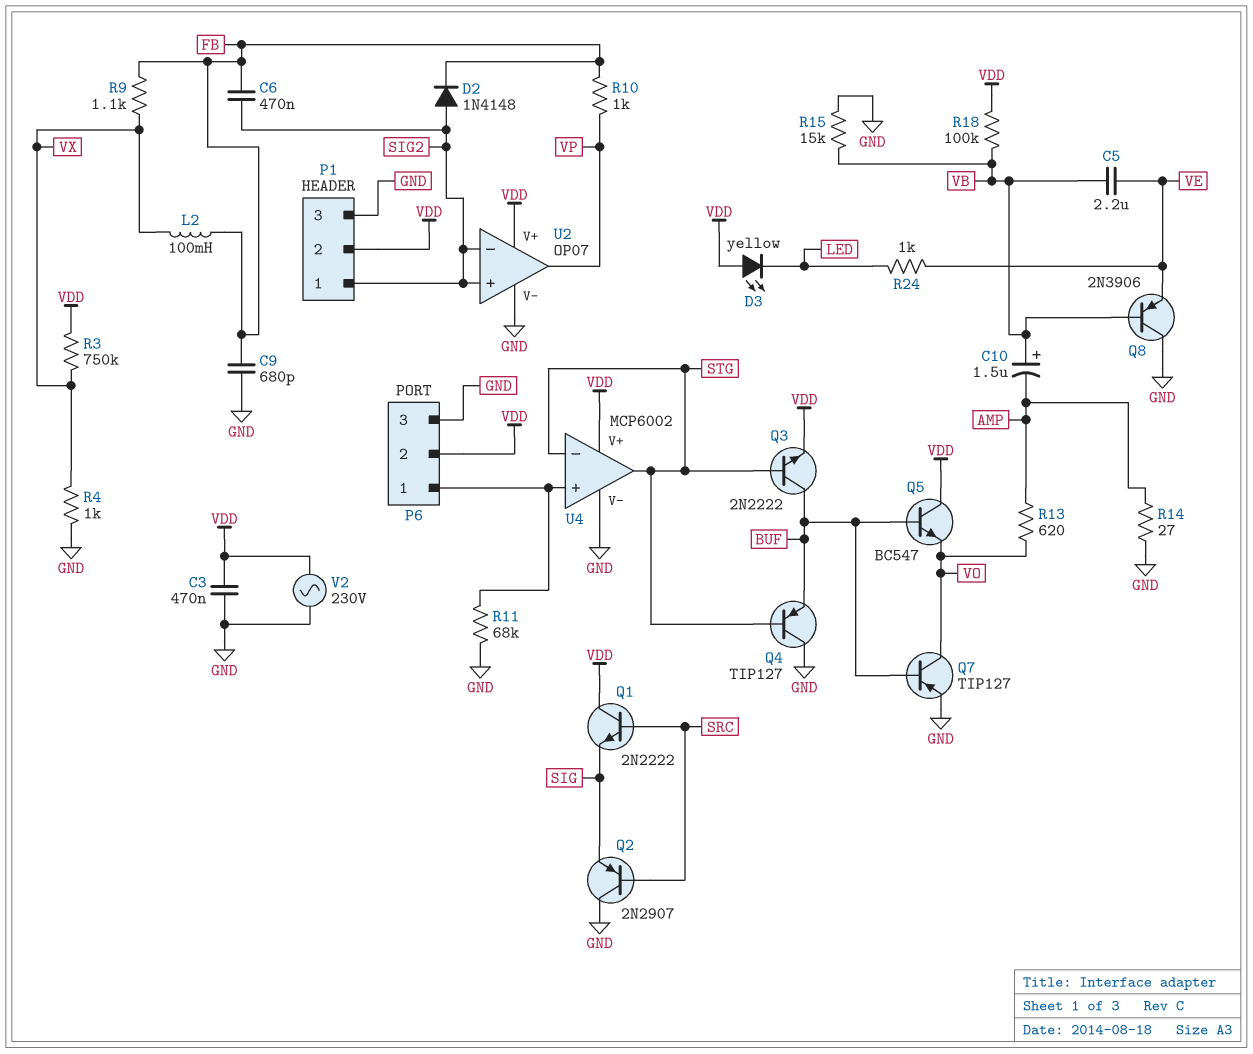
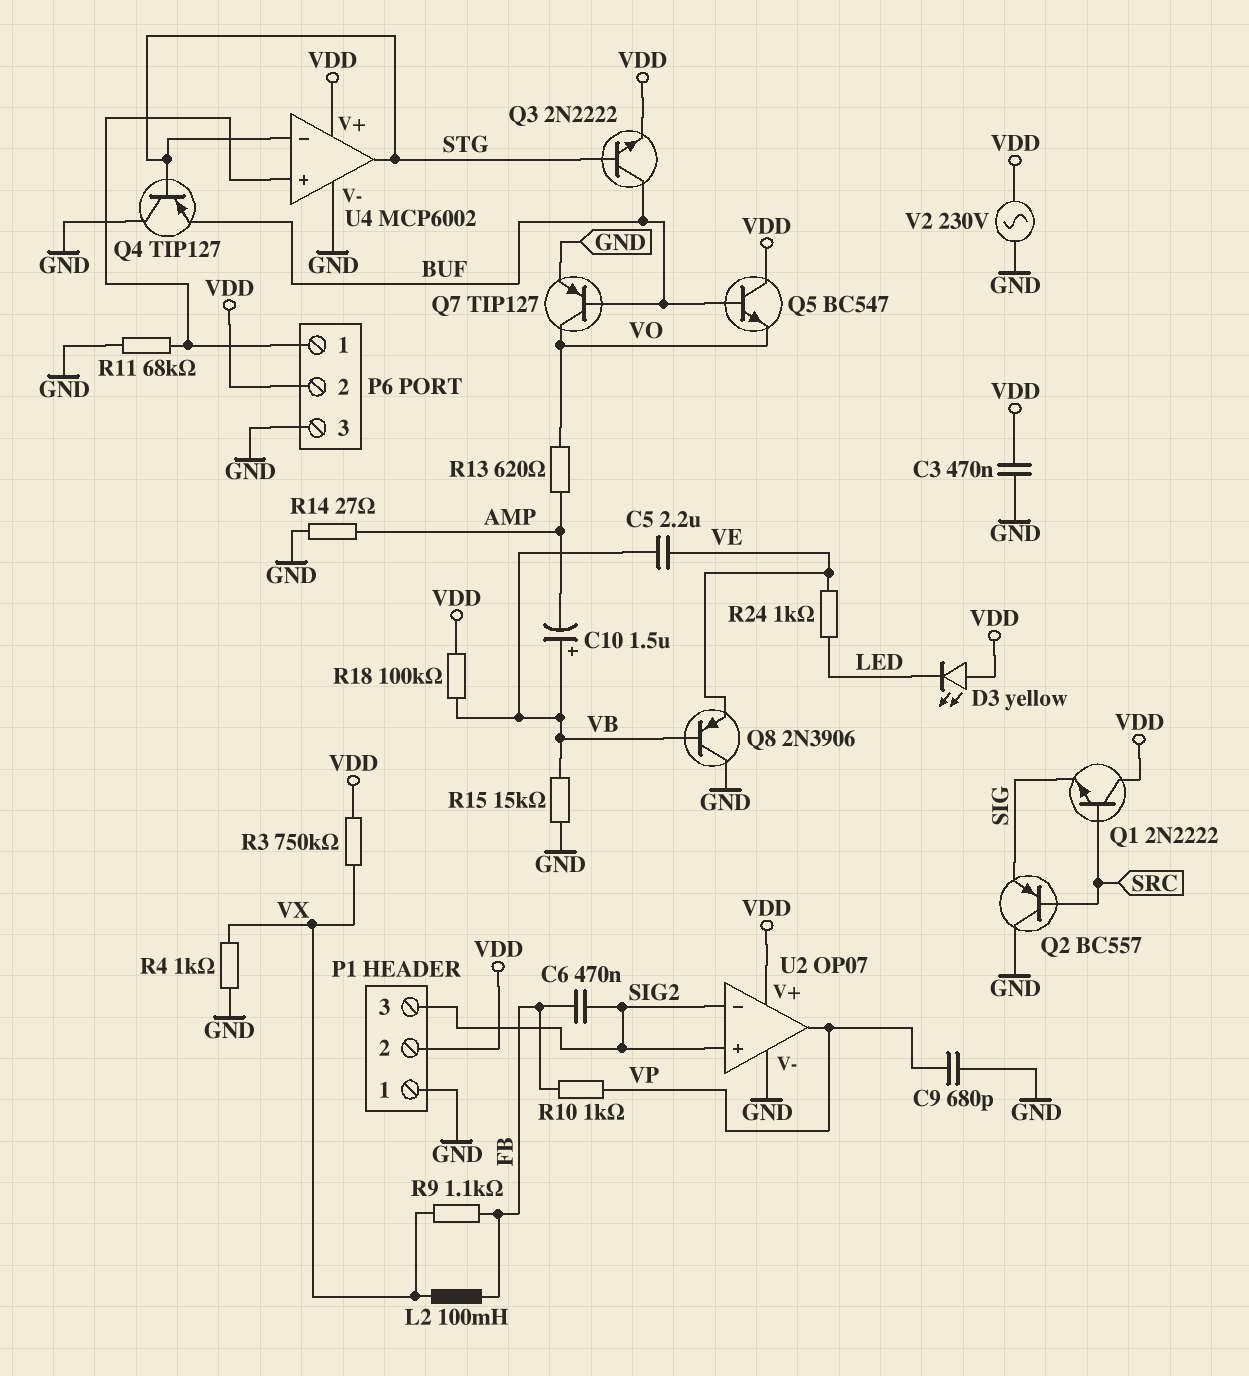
C9: 680pF (FB, GND) -> 680pF (GND, VP)
D2: diode 1N4148 (A SIG2, K FB) -> none
P1 pin 1: SIG2 -> GND
P1 pin 3: GND -> SIG2
Q2: PNP 2N2907 (B SRC, C GND, E SIG) -> PNP BC557 (B SRC, C GND, E SIG)

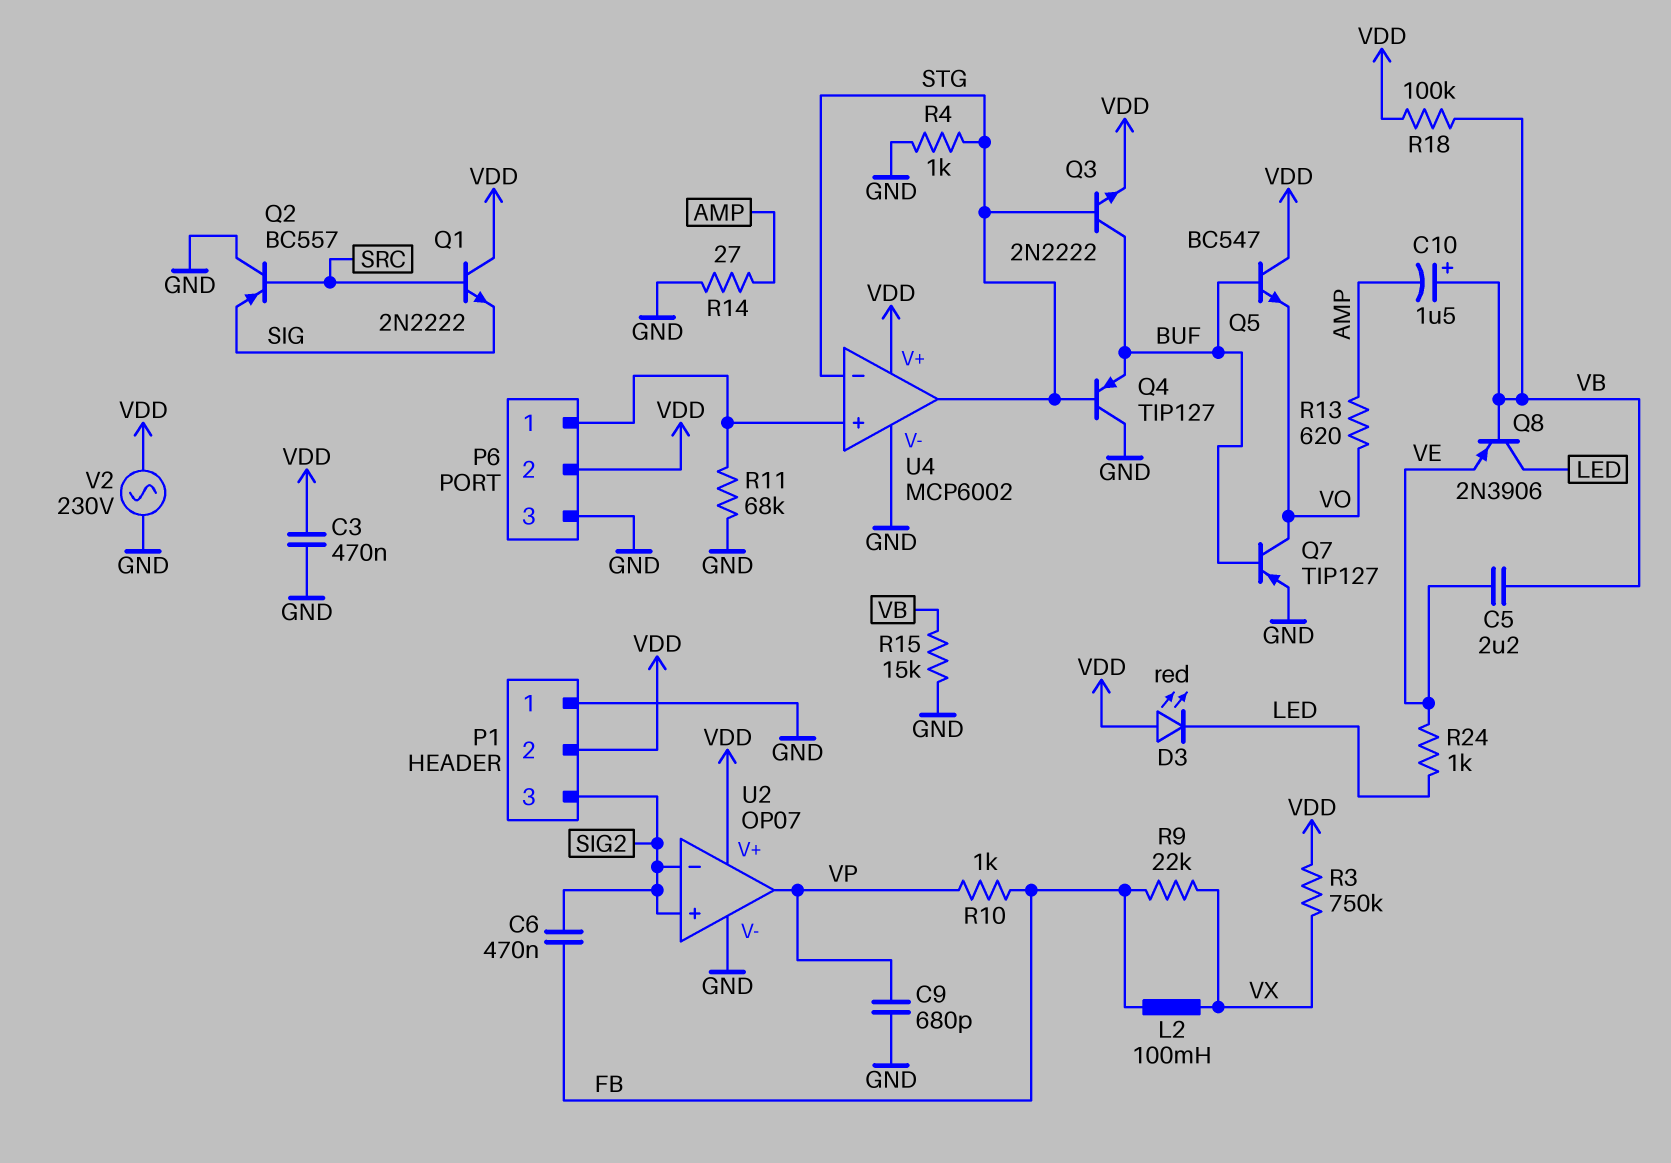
D3: LED yellow (A VDD, K LED) -> LED red (A VDD, K LED)
Q8: PNP 2N3906 (B VB, C GND, E VE) -> PNP 2N3906 (B VB, C LED, E VE)
R4: 1k (GND, VX) -> 1k (GND, STG)
R9: 1.1k (FB, VX) -> 22k (FB, VX)

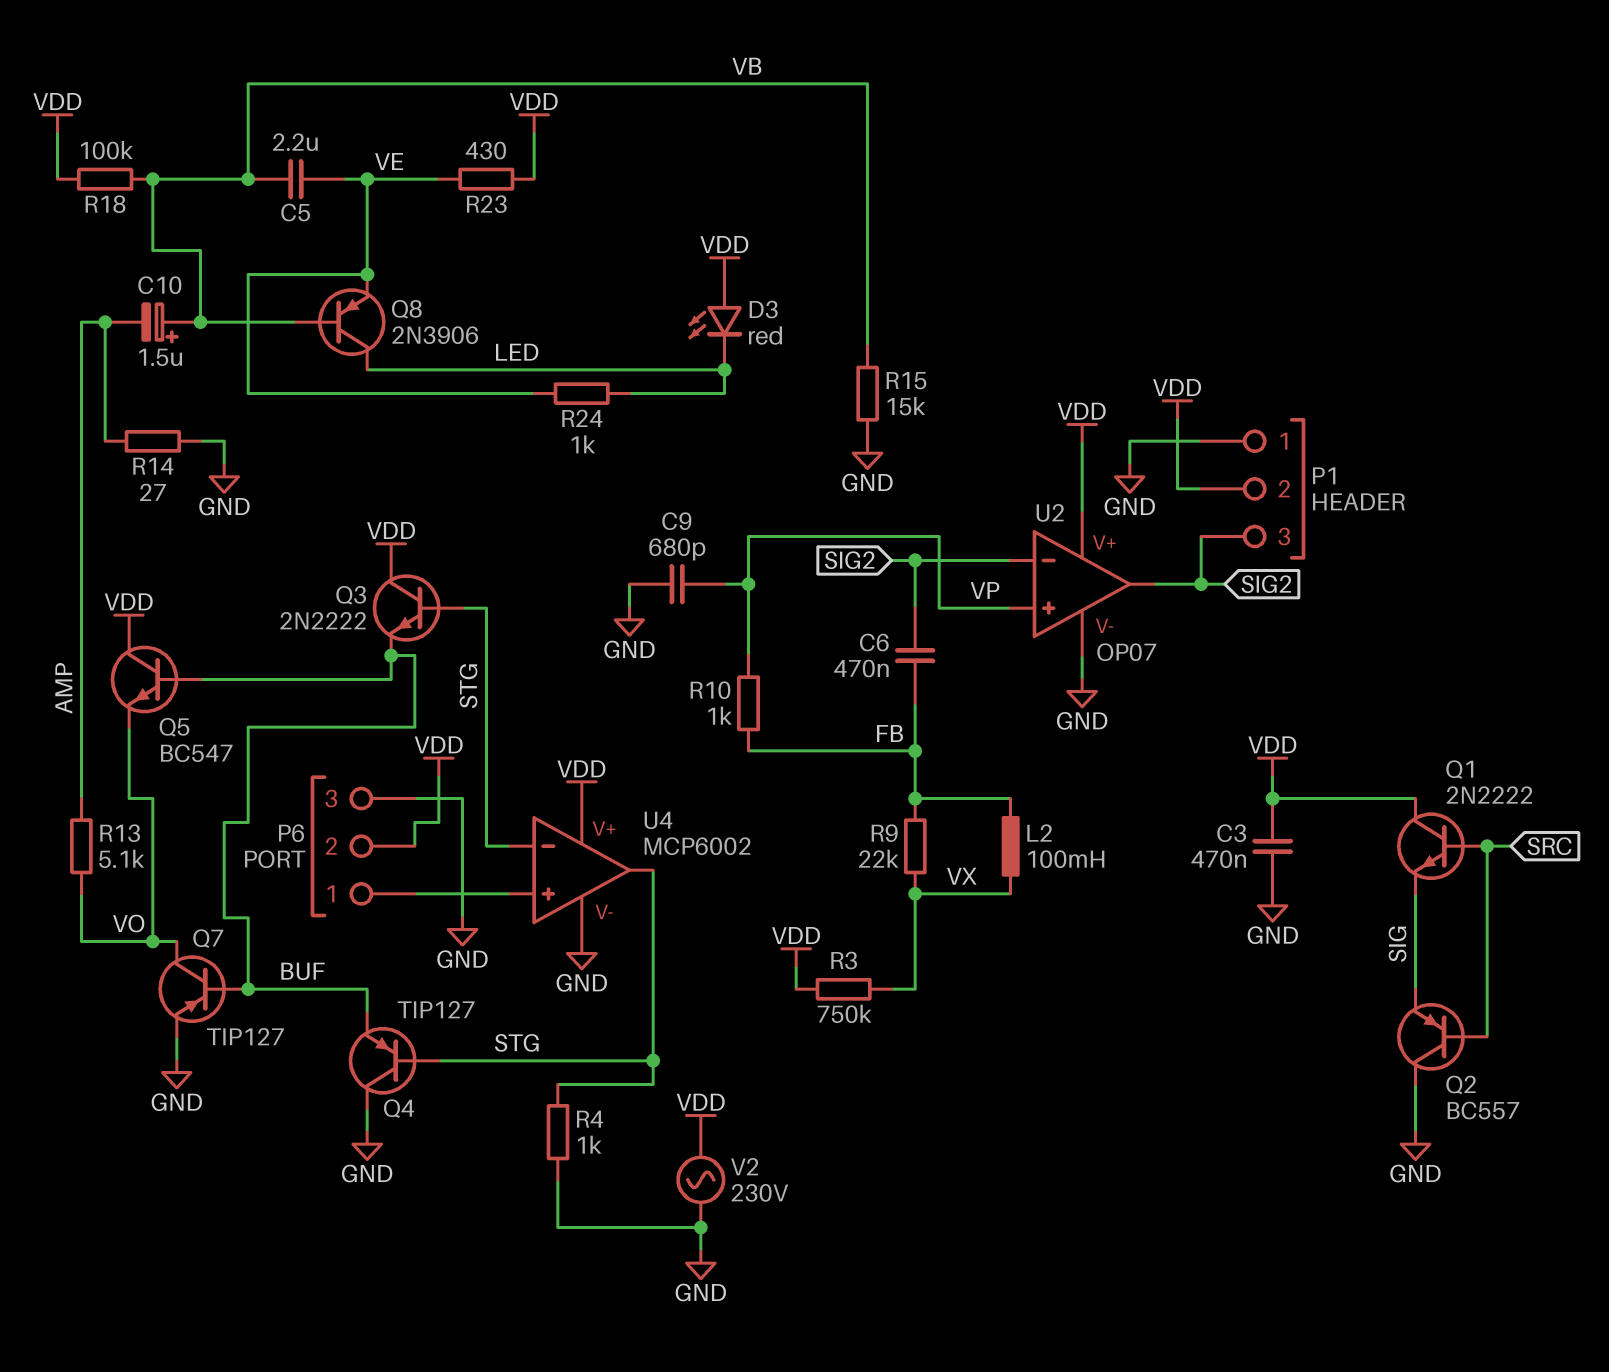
Q3: NPN 2N2222 (B STG, C BUF, E VDD) -> NPN 2N2222 (B STG, C VDD, E BUF)
R11: 68k (GND, P6/1) -> none
R13: 620 (AMP, VO) -> 5.1k (AMP, VO)
R23: none -> 430 (VDD, VE)
U2 pin in+: SIG2 -> VP
U2 pin out: VP -> SIG2

